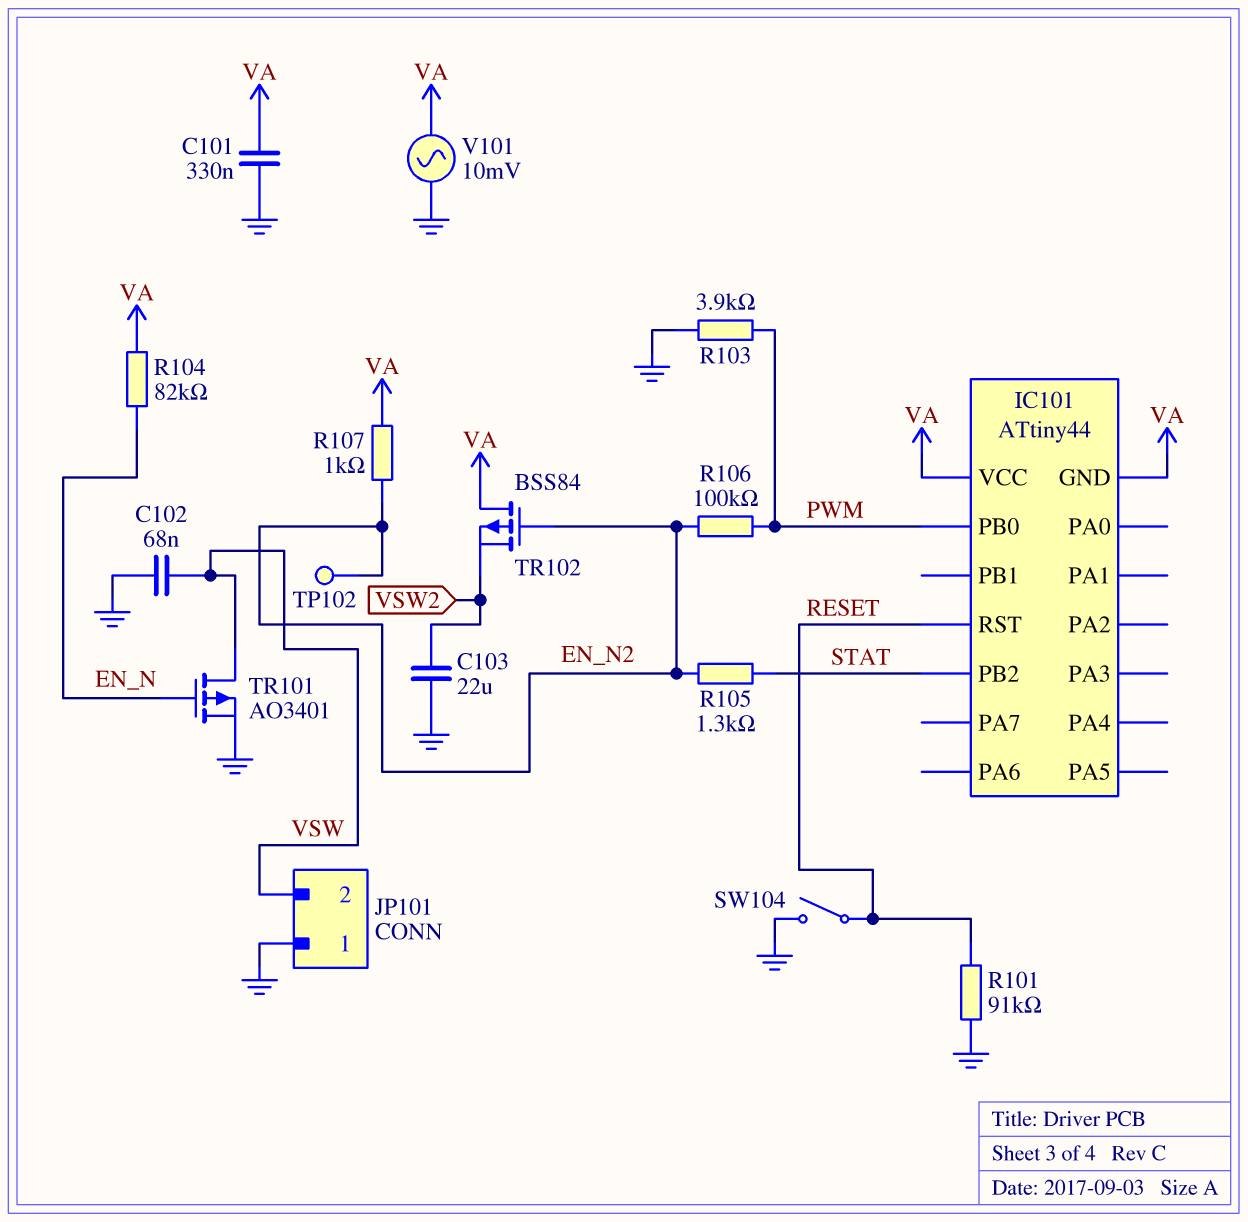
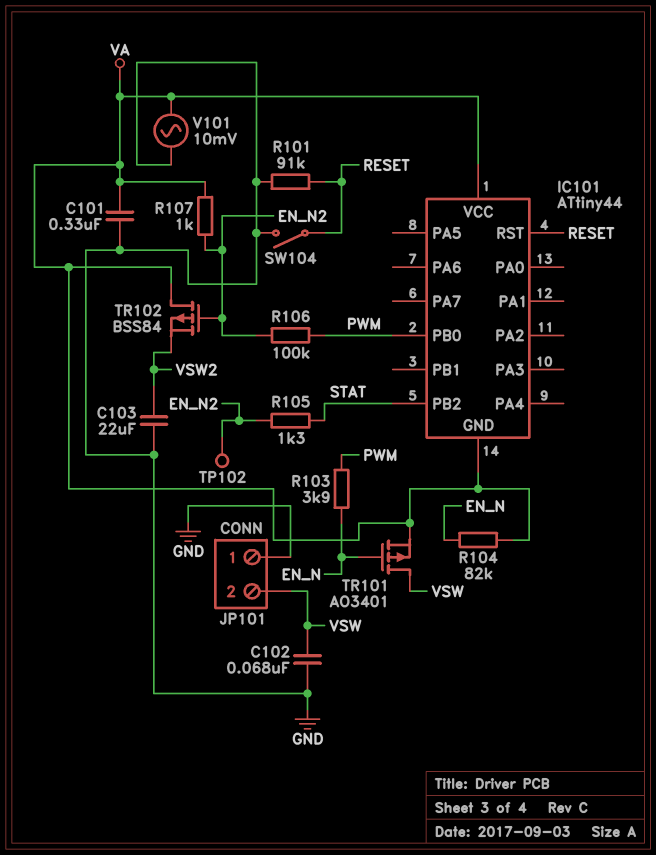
R103: 3.9k (GND, PWM) -> 3.9k (EN_N, PWM)
TR101: PMOS AO3401 (G EN_N, D VSW, S GND) -> PMOS AO3401 (G EN_N, D VSW, S VA)

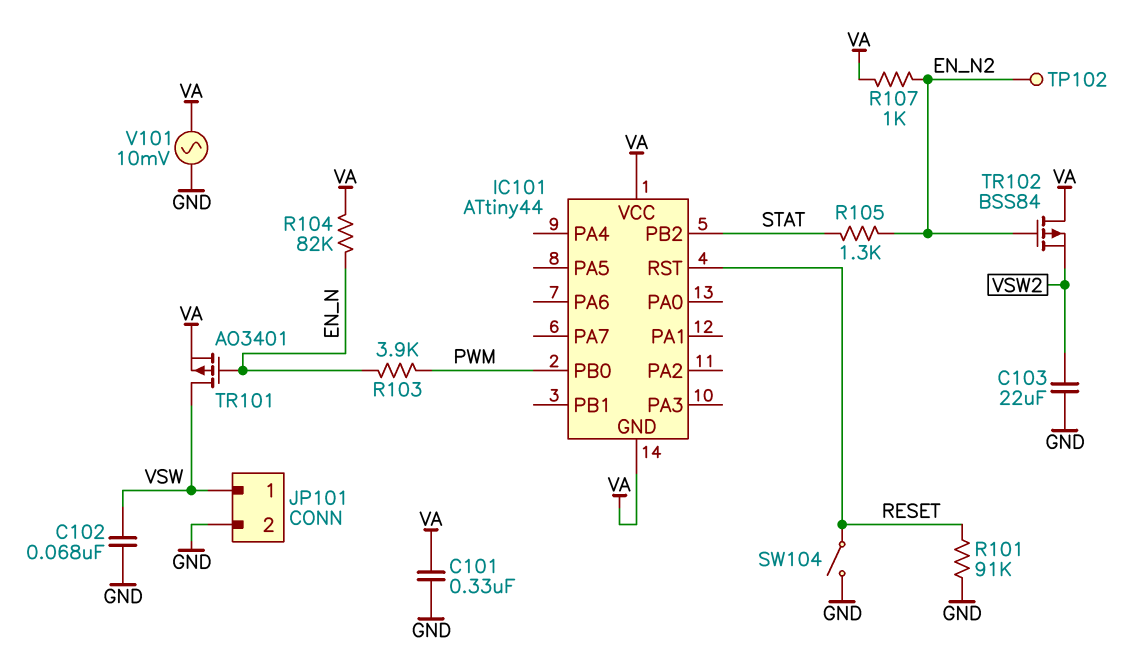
JP101 pin 1: GND -> VSW
JP101 pin 2: VSW -> GND
R106: 100k (EN_N2, PWM) -> none

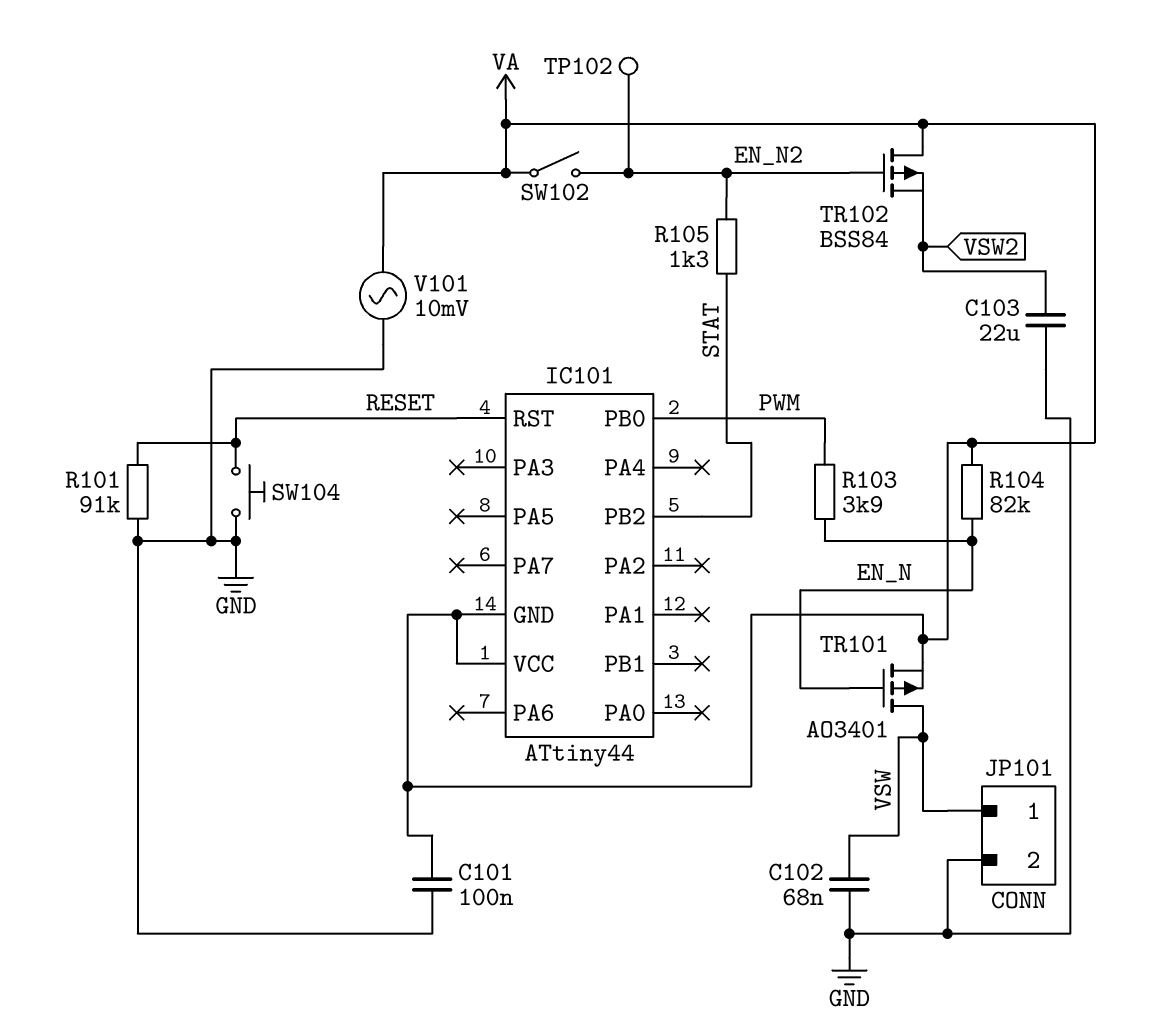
C101: 330nF (GND, VA) -> 100nF (GND, VA)
R107: 1k (EN_N2, VA) -> none
SW102: none -> switch (EN_N2, VA)
SW104: switch (GND, RESET) -> button (GND, RESET)

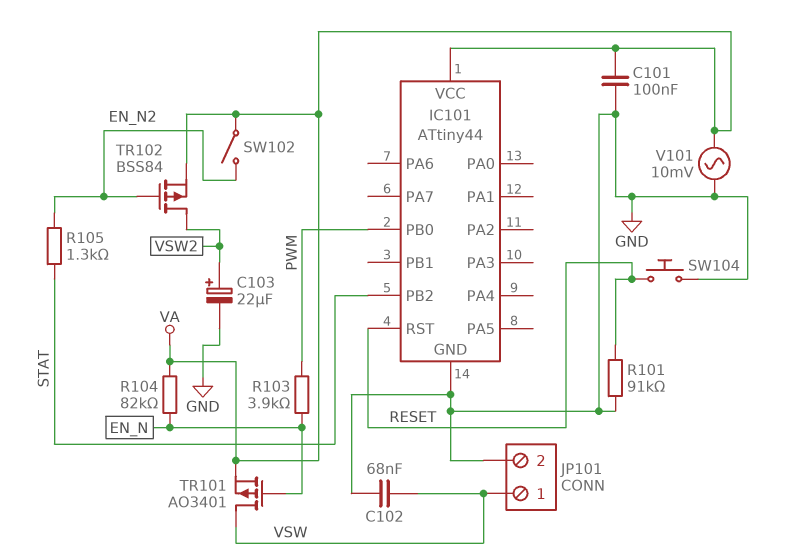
C103: 22uF (GND, VSW2) -> 22uF (plus VSW2, minus GND)
IC101 pin GND: VA -> GND
TP102: test point (EN_N2) -> none
TR102: PMOS BSS84 (G EN_N2, D VA, S VSW2) -> PMOS BSS84 (G EN_N2, D VSW2, S VA)

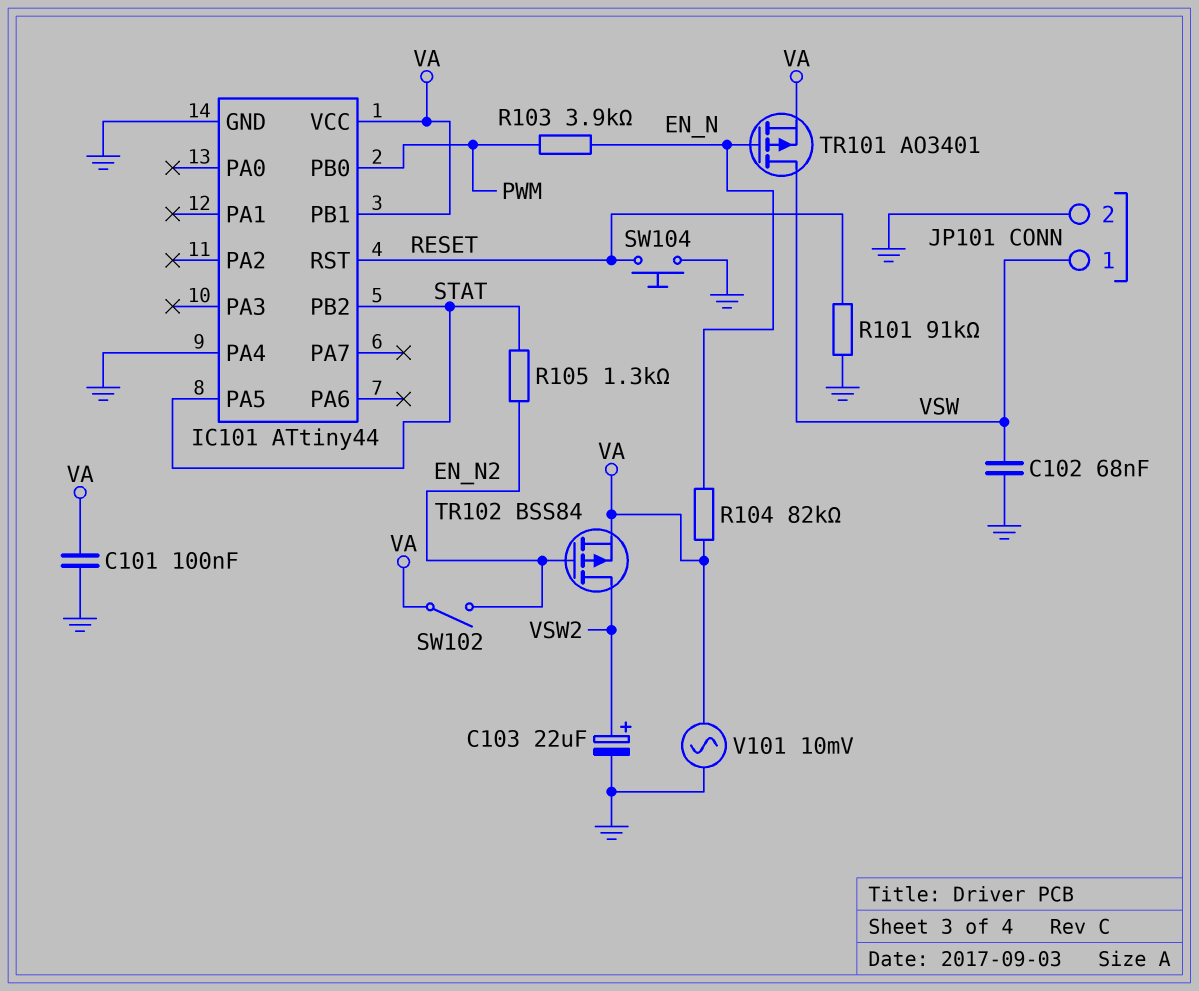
IC101 pin PA4: none -> GND
IC101 pin PA5: none -> STAT
IC101 pin PB1: none -> VA

